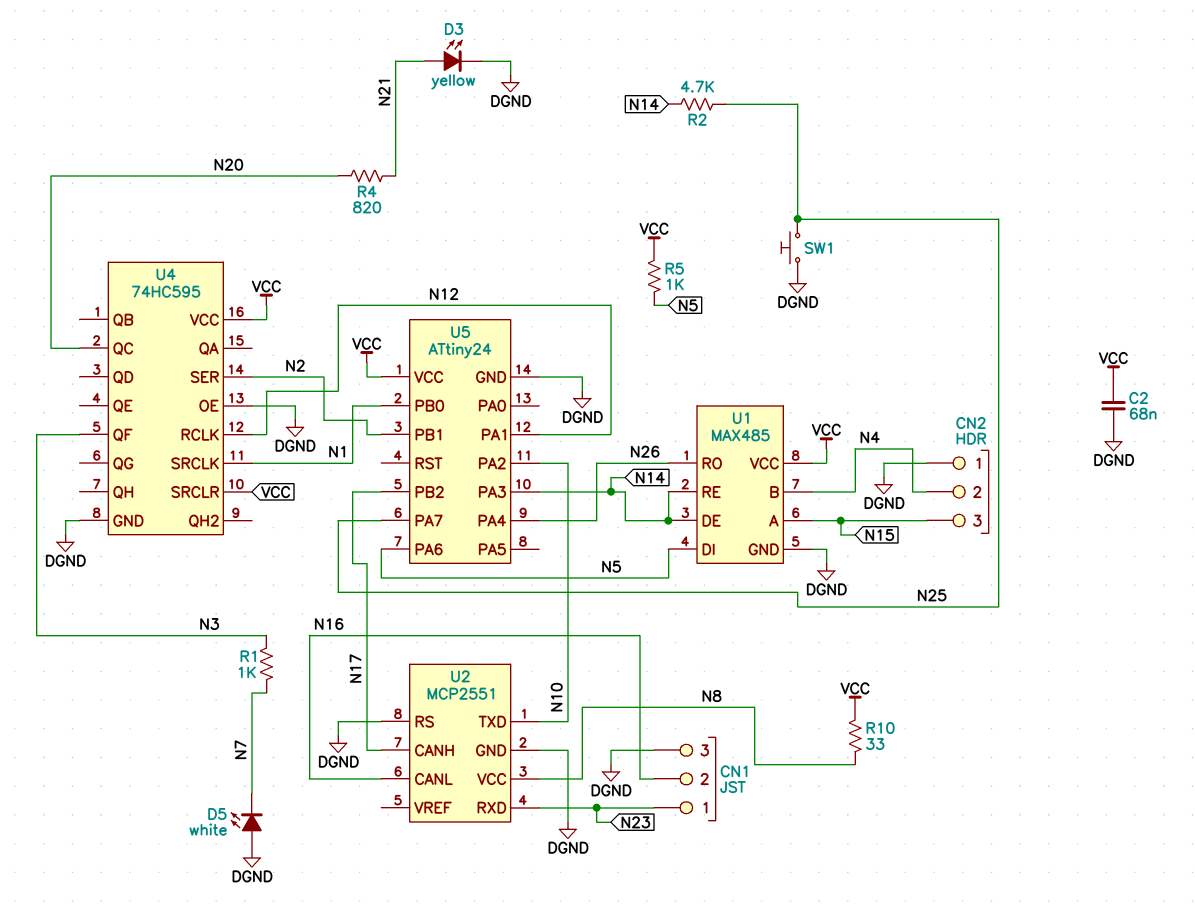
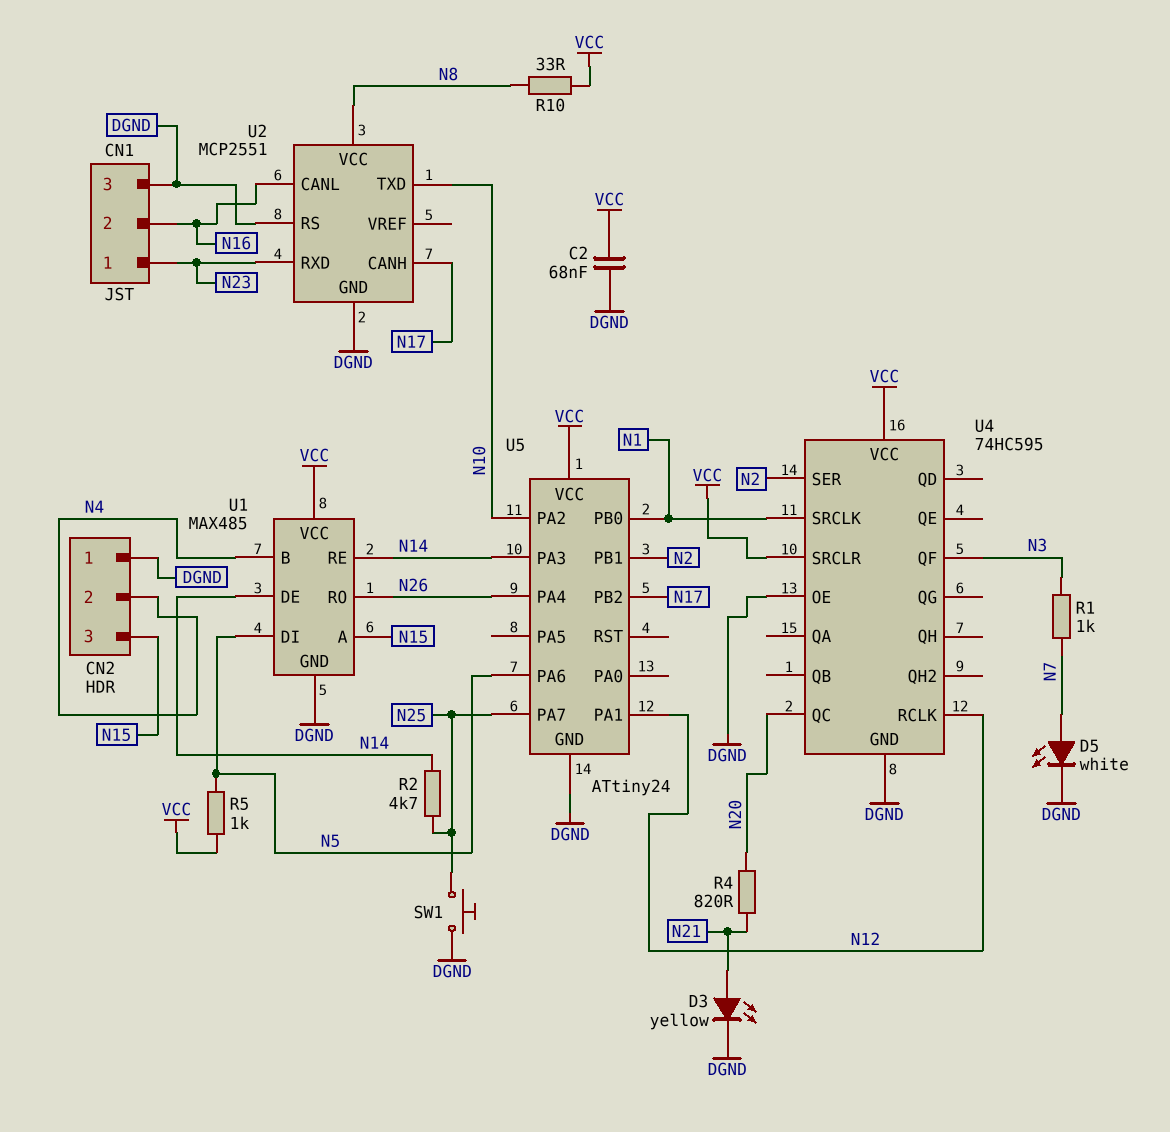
D5: LED white (A DGND, K N7) -> LED white (A N7, K DGND)

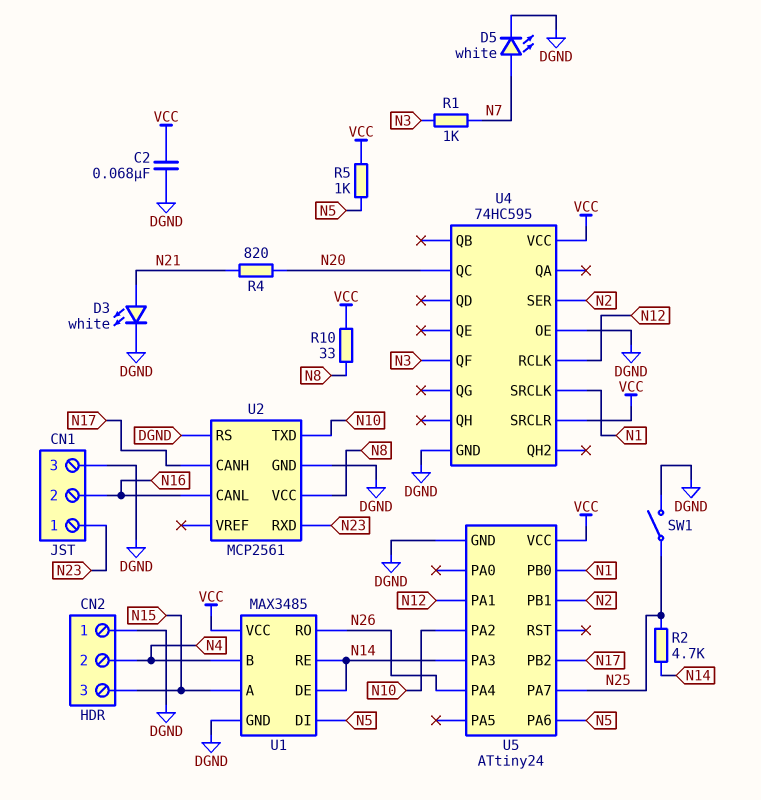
D3: LED yellow (A N21, K DGND) -> LED white (A N21, K DGND)
SW1: button (DGND, N25) -> switch (DGND, N25)
U1: MAX485 -> MAX3485
U2: MCP2551 -> MCP2561

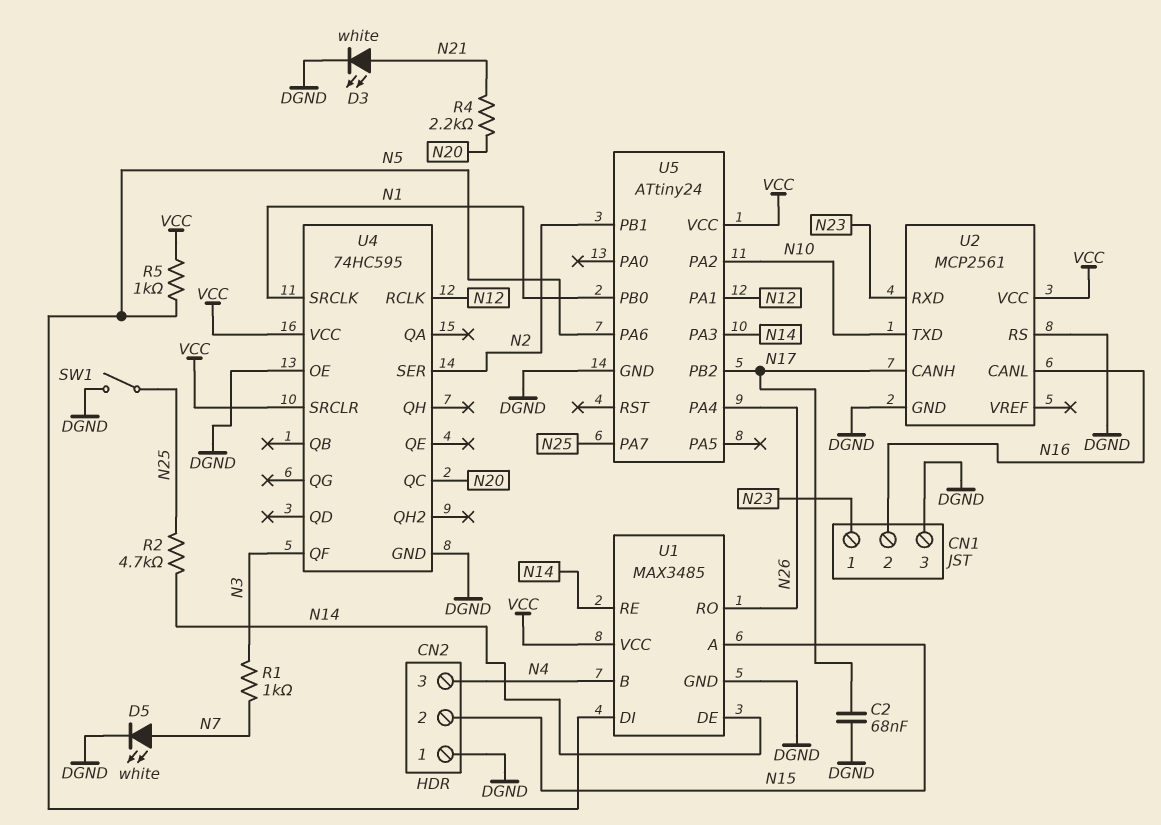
C2: 68nF (DGND, VCC) -> 68nF (DGND, N17)
CN2 pin 2: N4 -> N15
CN2 pin 3: N15 -> N4
R4: 820 (N20, N21) -> 2.2k (N20, N21)
R10: 33 (N8, VCC) -> none
U2 pin VCC: N8 -> VCC

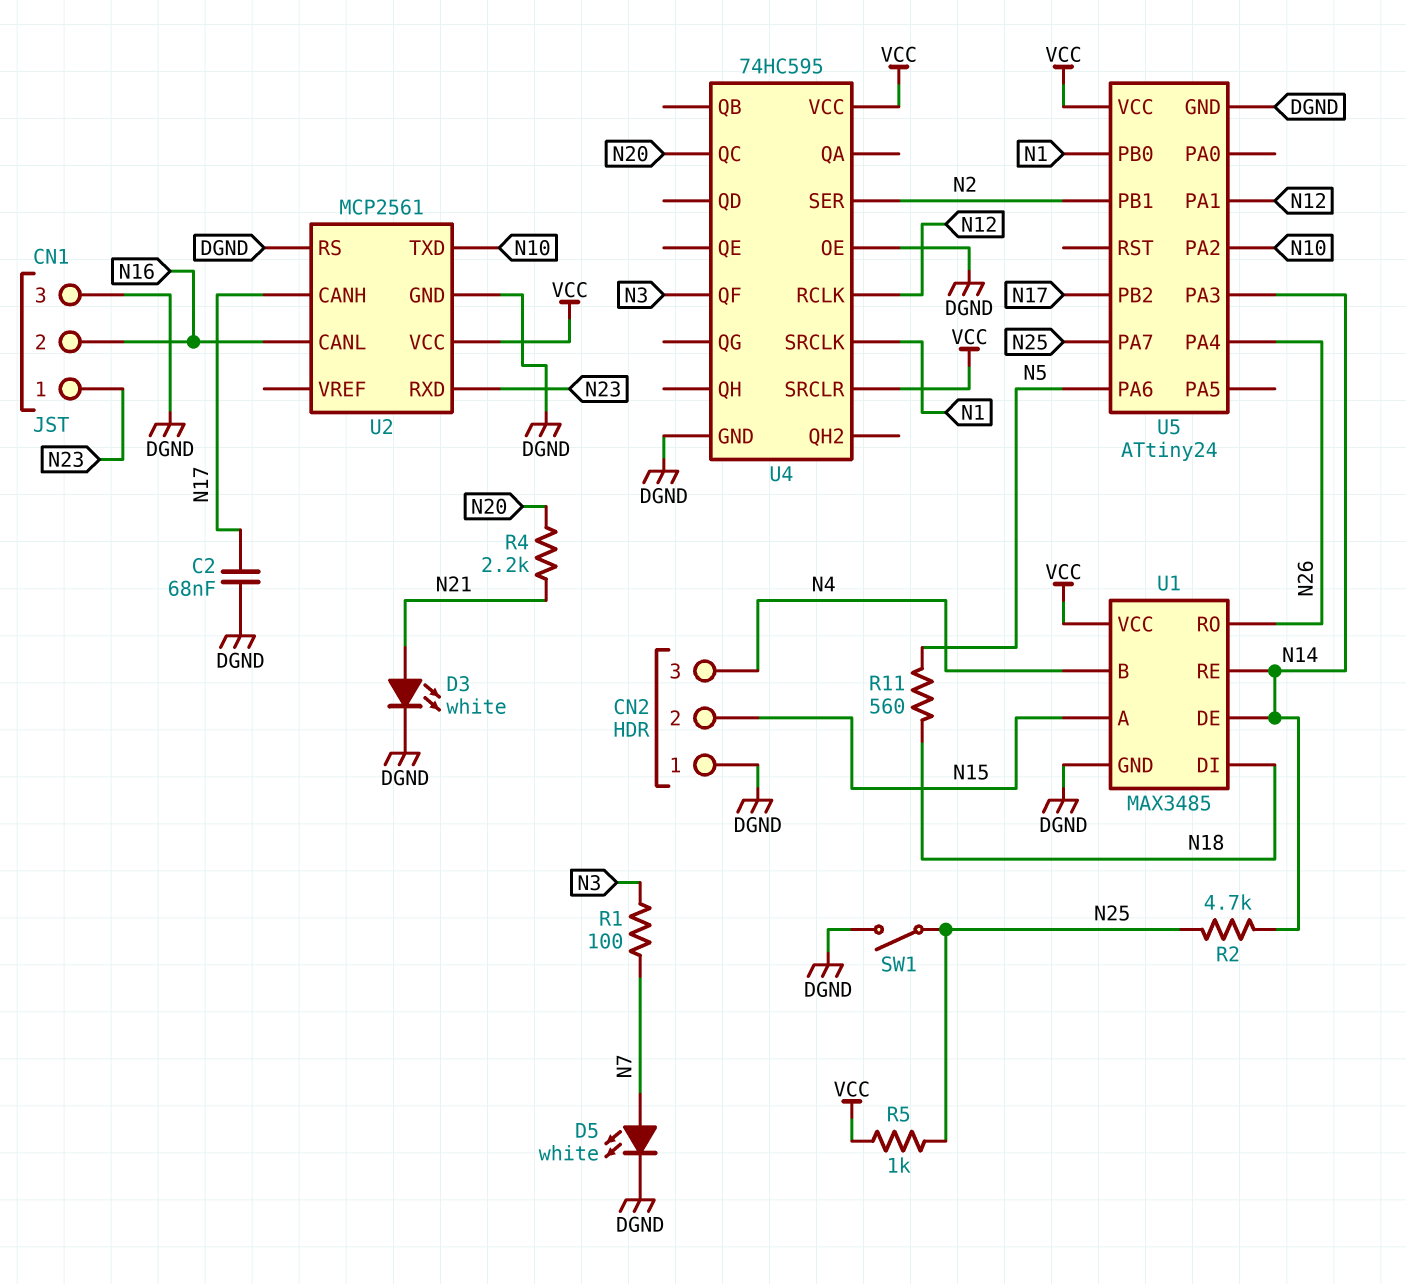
R1: 1k (N3, N7) -> 100 (N3, N7)
R5: 1k (N5, VCC) -> 1k (N25, VCC)
R11: none -> 560 (N5, N18)
U1 pin DI: N5 -> N18

